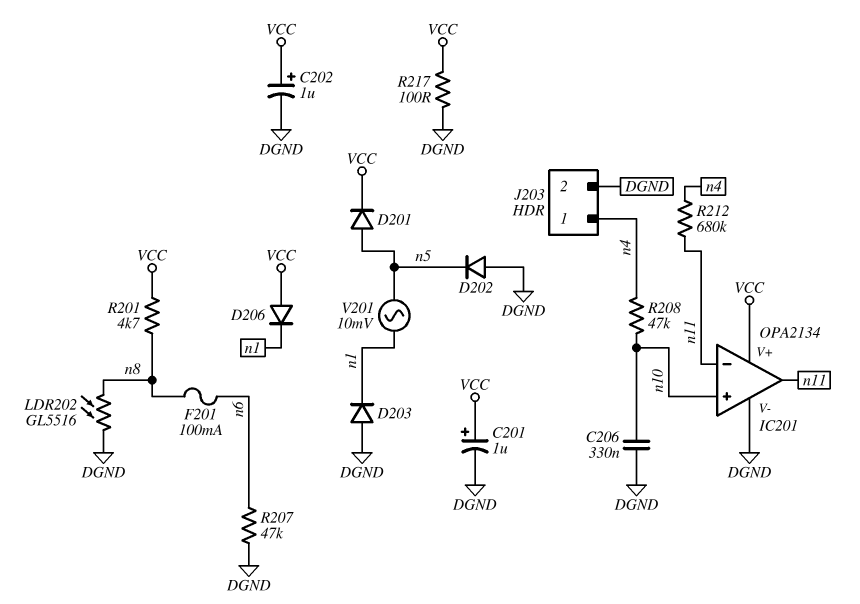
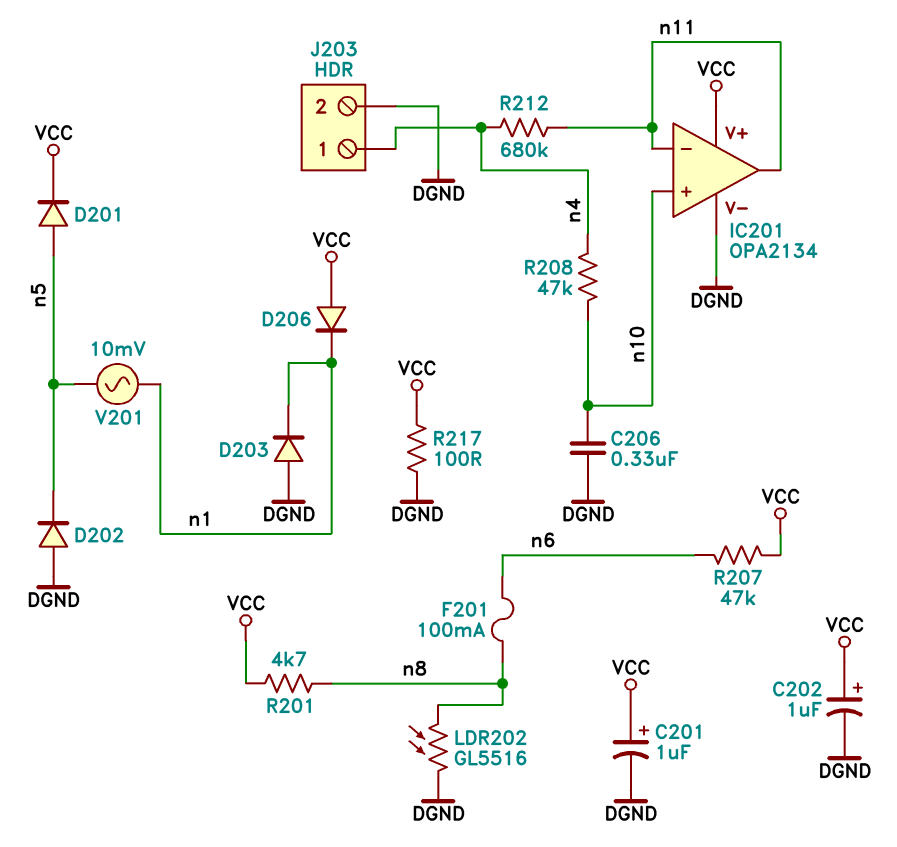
R207: 47k (DGND, n6) -> 47k (VCC, n6)

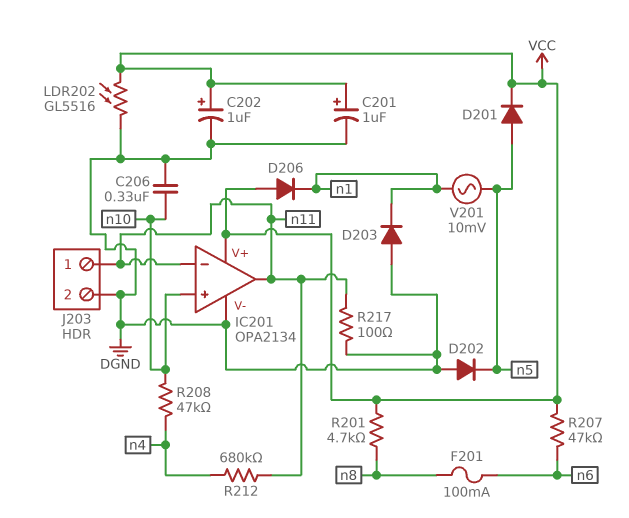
J203 pin 1: n4 -> n11
LDR202: GL5516 (DGND, n8) -> GL5516 (DGND, VCC)
R217: 100 (DGND, VCC) -> 100 (DGND, n11)

